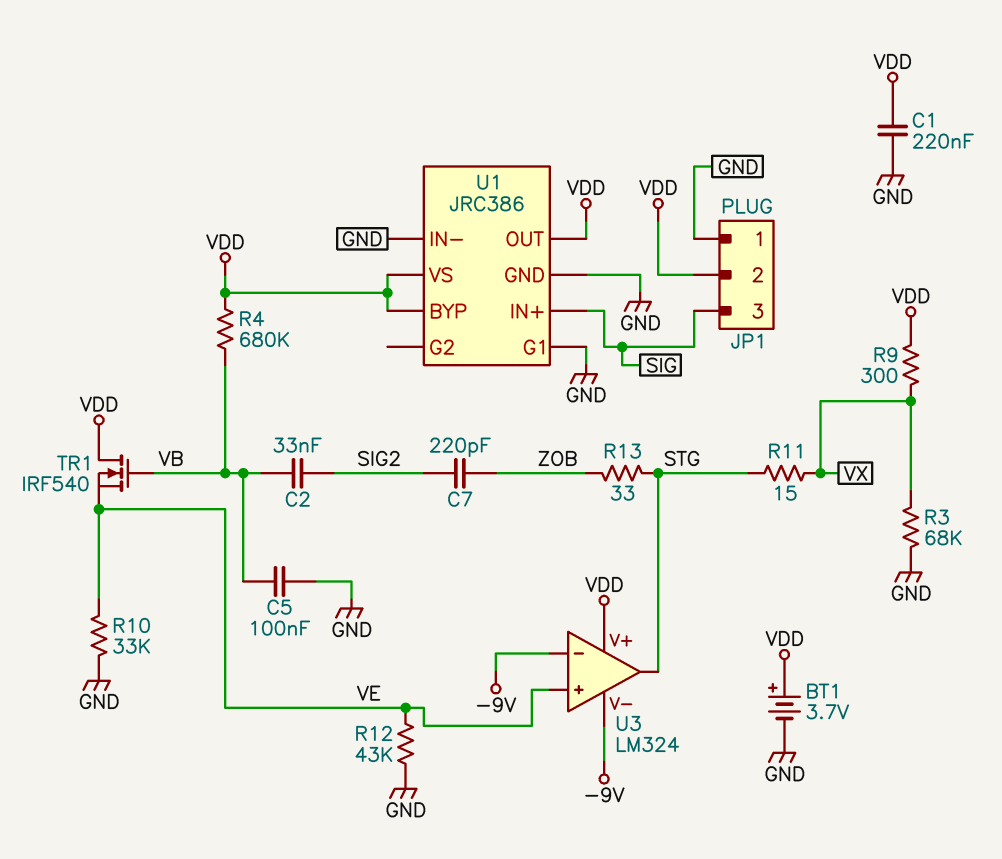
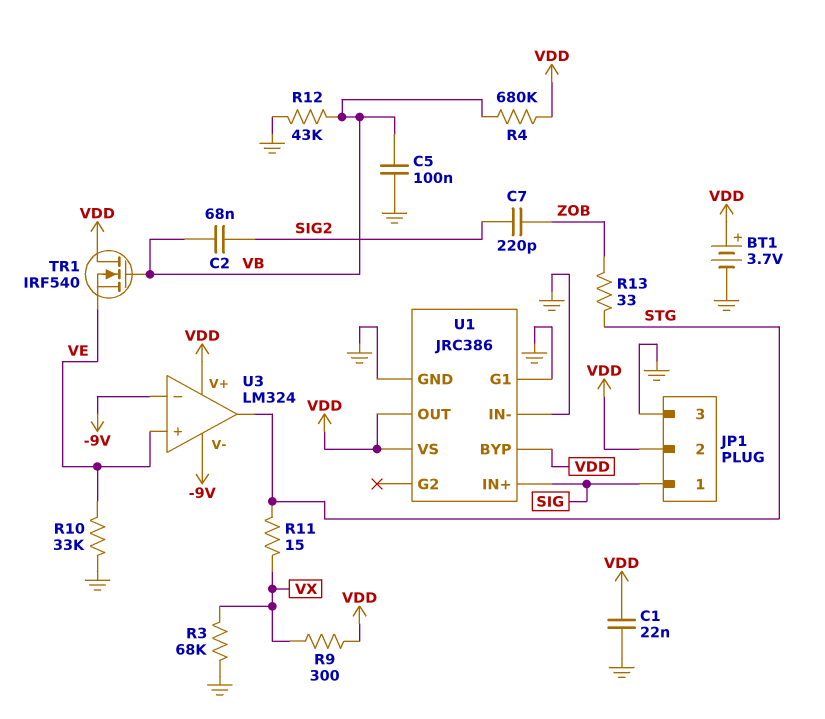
C1: 220nF (GND, VDD) -> 22nF (GND, VDD)
C2: 33nF (SIG2, VB) -> 68nF (SIG2, VB)
JP1 pin 1: GND -> SIG
JP1 pin 3: SIG -> GND
R12: 43k (GND, VE) -> 43k (GND, VB)

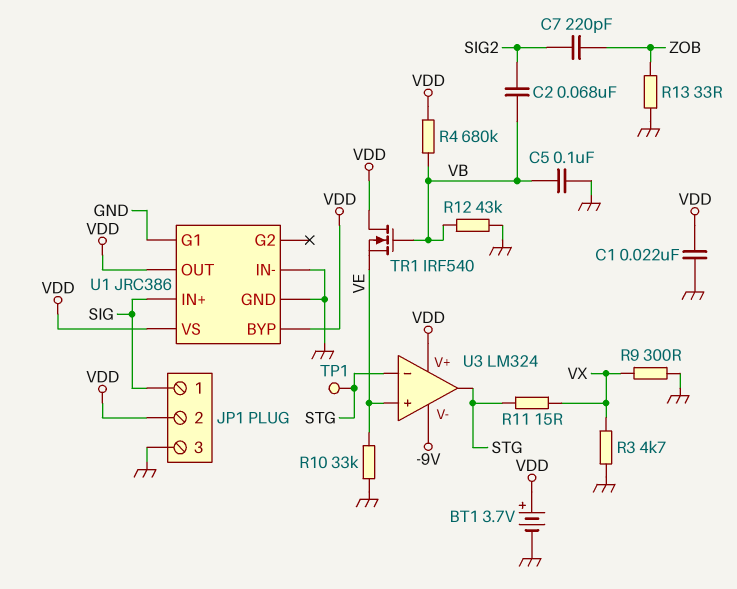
R3: 68k (GND, VX) -> 4.7k (GND, VX)
R9: 300 (VDD, VX) -> 300 (GND, VX)
R13: 33 (STG, ZOB) -> 33 (GND, ZOB)
TP1: none -> test point (STG)
U3 pin in-: -9V -> STG

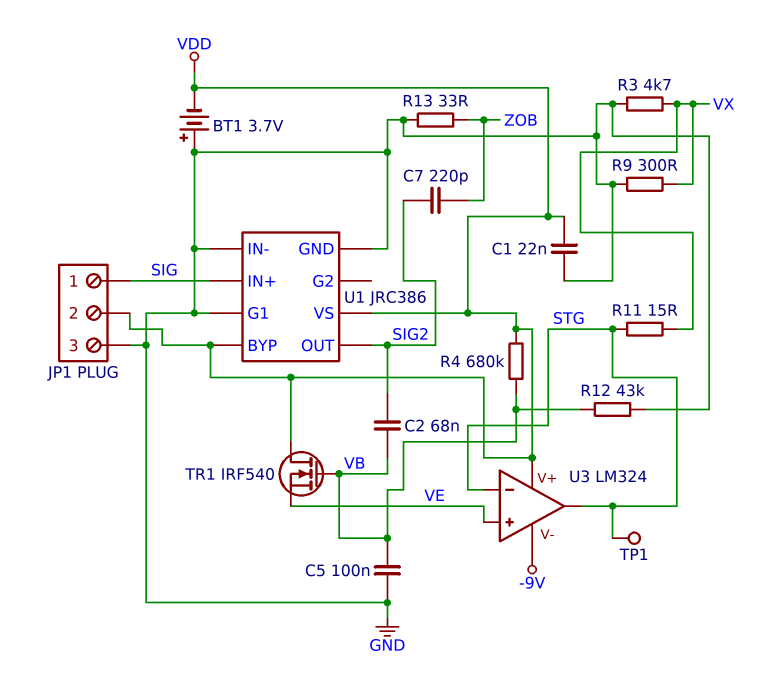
BT1: 3.7V (plus VDD, minus GND) -> 3.7V (plus GND, minus VDD)
R10: 33k (GND, VE) -> none
U1 pin OUT: VDD -> SIG2

